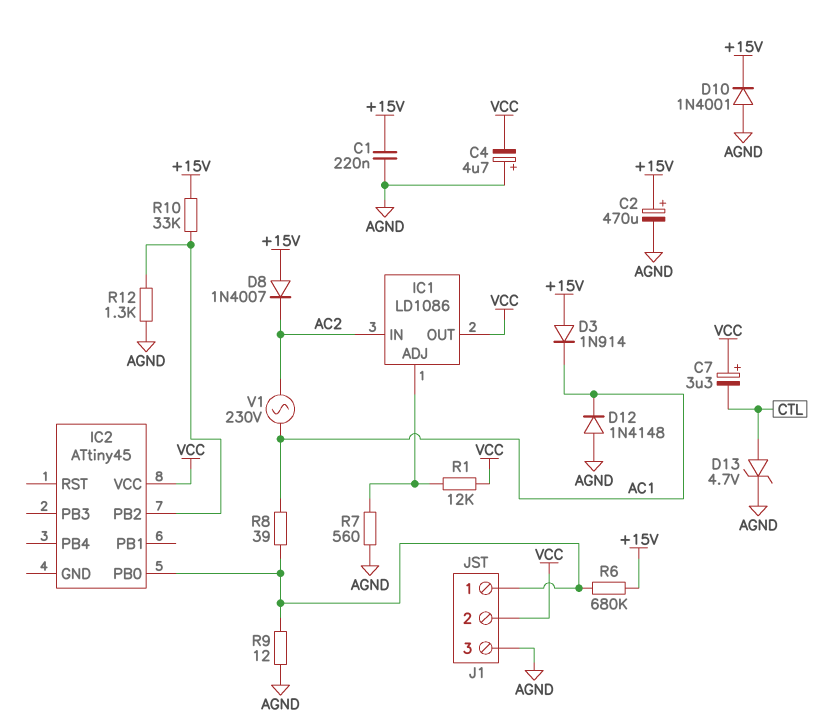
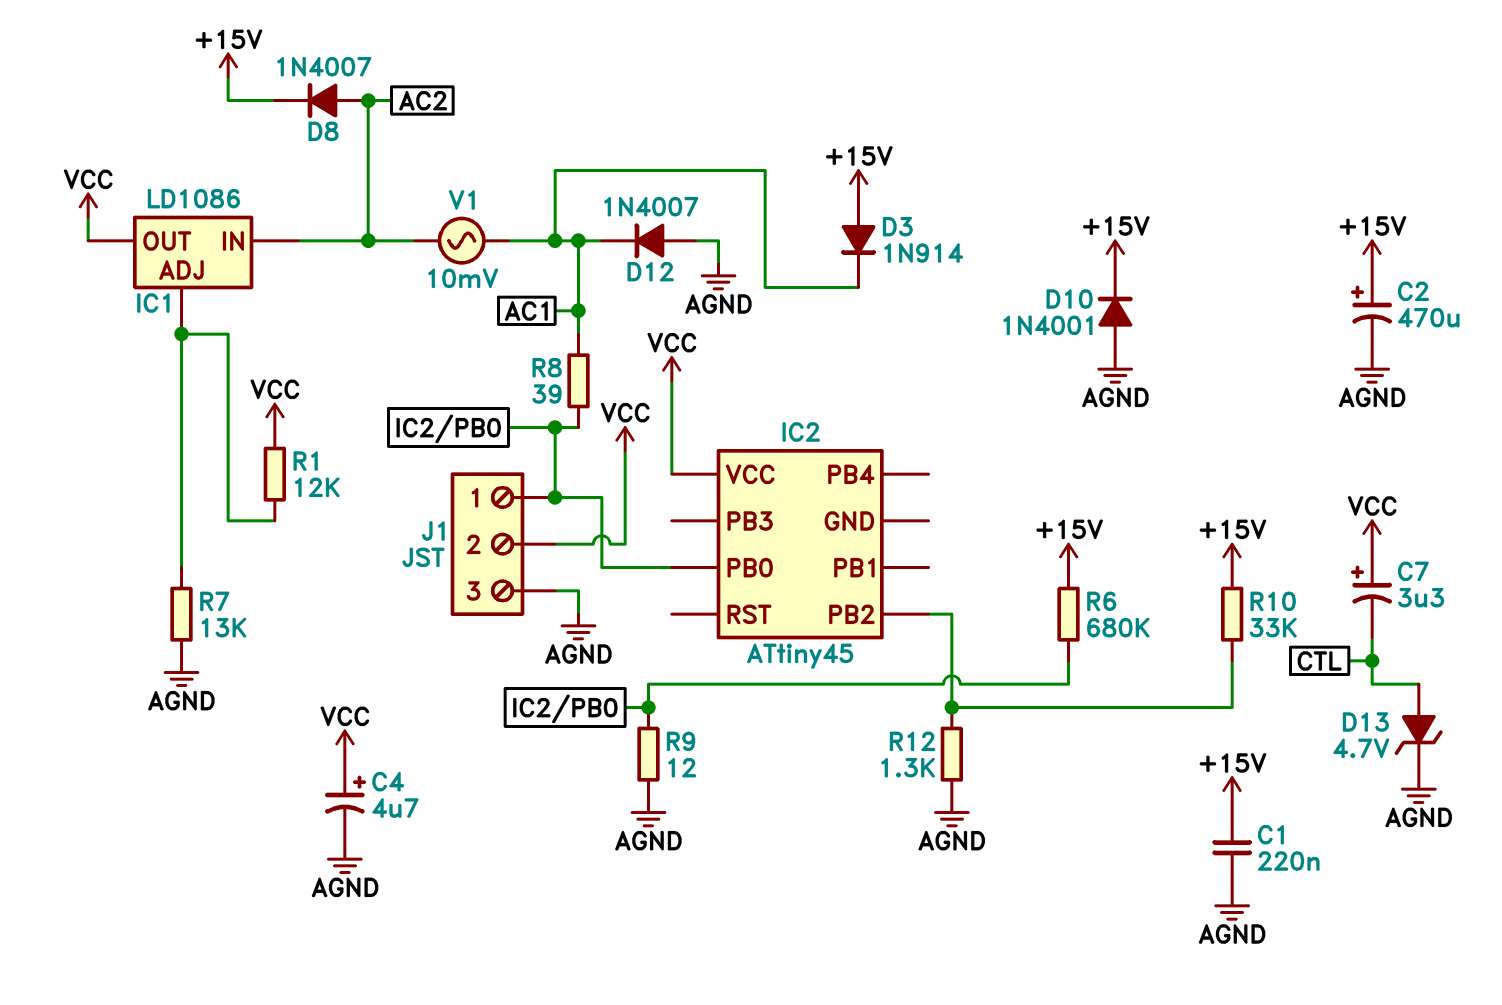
C4: 4.7uF (plus AGND, minus VCC) -> 4.7uF (plus VCC, minus AGND)
D8: diode 1N4007 (A +15V, K AC2) -> diode 1N4007 (A AC2, K +15V)
D12: diode 1N4148 (A AGND, K AC1) -> diode 1N4007 (A AGND, K AC1)
R7: 560 (AGND, IC1/ADJ) -> 13k (AGND, IC1/ADJ)
V1: AC 230V (AC1, AC2) -> AC 10mV (AC1, AC2)

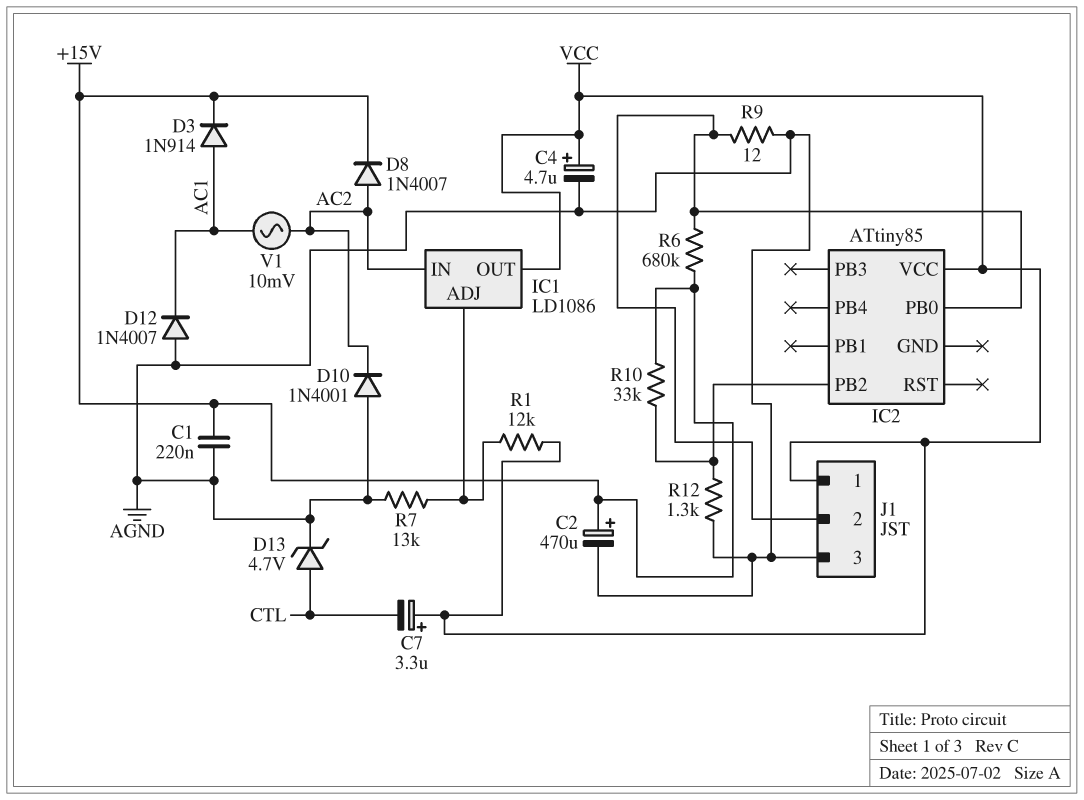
D3: diode 1N914 (A +15V, K AC1) -> diode 1N914 (A AC1, K +15V)
D10: diode 1N4001 (A AGND, K +15V) -> diode 1N4001 (A AGND, K AC2)
IC2: ATtiny45 -> ATtiny85
J1 pin 1: IC2/PB0 -> VCC
J1 pin 2: VCC -> IC2/PB0
R8: 39 (AC1, IC2/PB0) -> none

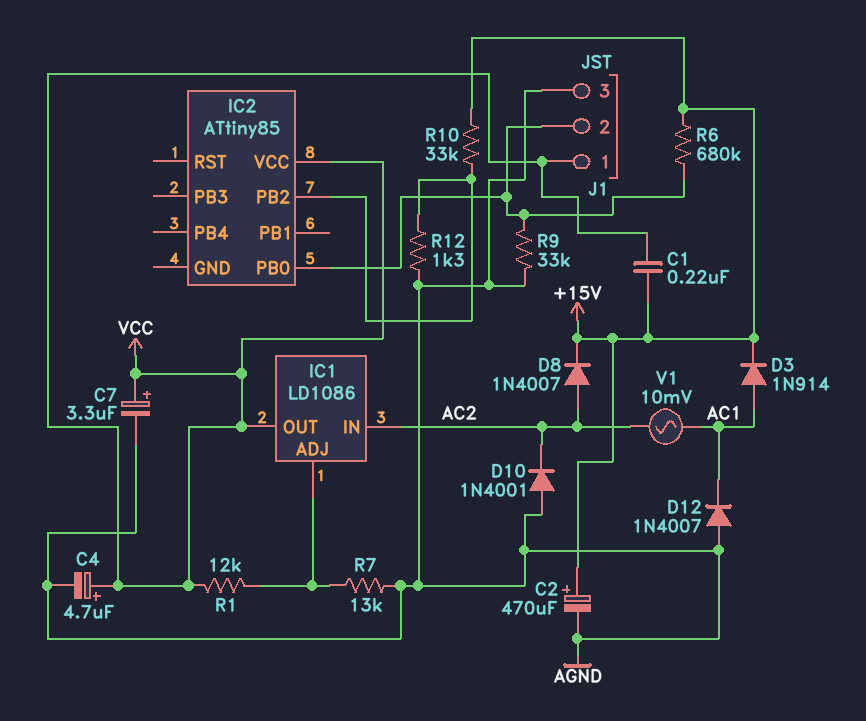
C1: 220nF (+15V, AGND) -> 220nF (+15V, VCC)
C7: 3.3uF (plus VCC, minus CTL) -> 3.3uF (plus VCC, minus AGND)
D13: zener 4.7V (A CTL, K AGND) -> none
R9: 12 (AGND, IC2/PB0) -> 33k (AGND, IC2/PB0)

